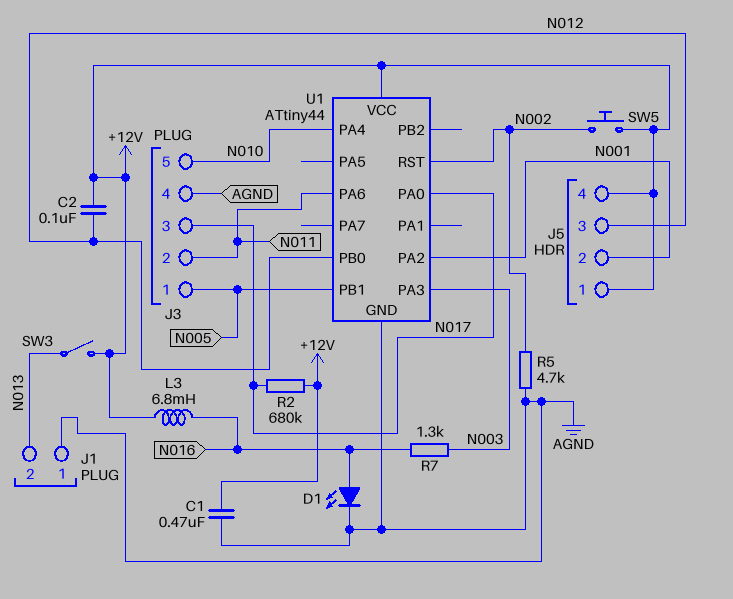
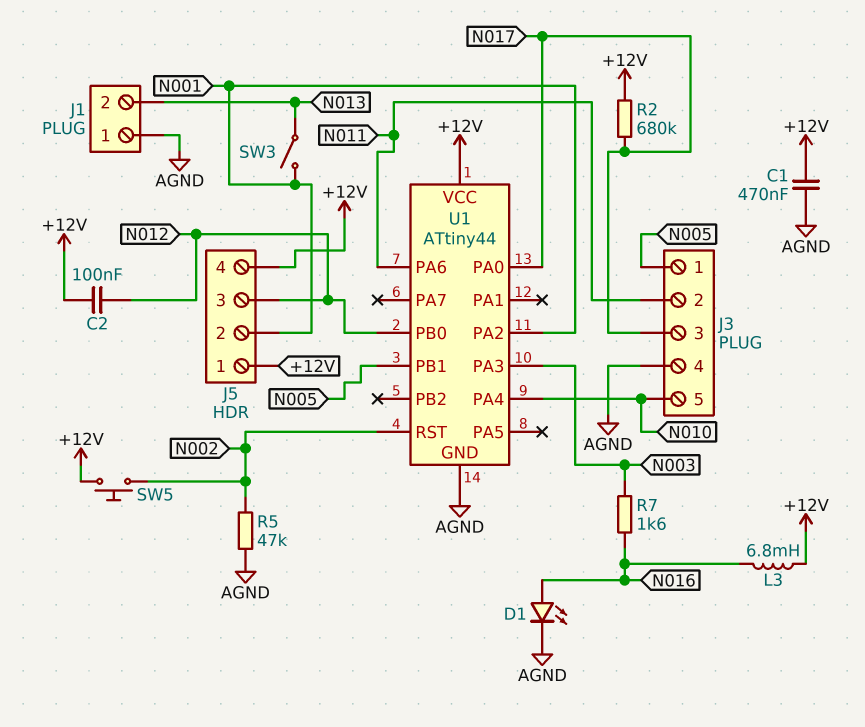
R5: 4.7k (AGND, N002) -> 47k (AGND, N002)
R7: 1.3k (N003, N016) -> 1.6k (N003, N016)
SW3: switch (+12V, N013) -> switch (N001, N013)

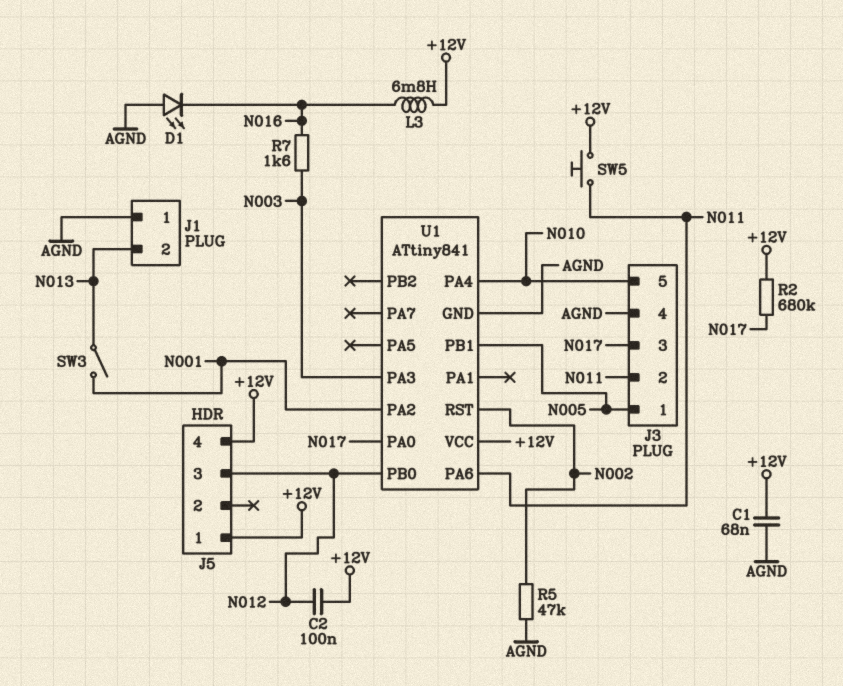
C1: 470nF (+12V, AGND) -> 68nF (+12V, AGND)
D1: LED (A N016, K AGND) -> LED (A AGND, K N016)
J5 pin 2: N001 -> none
SW5: button (+12V, N002) -> button (+12V, N011)
U1: ATtiny44 -> ATtiny841

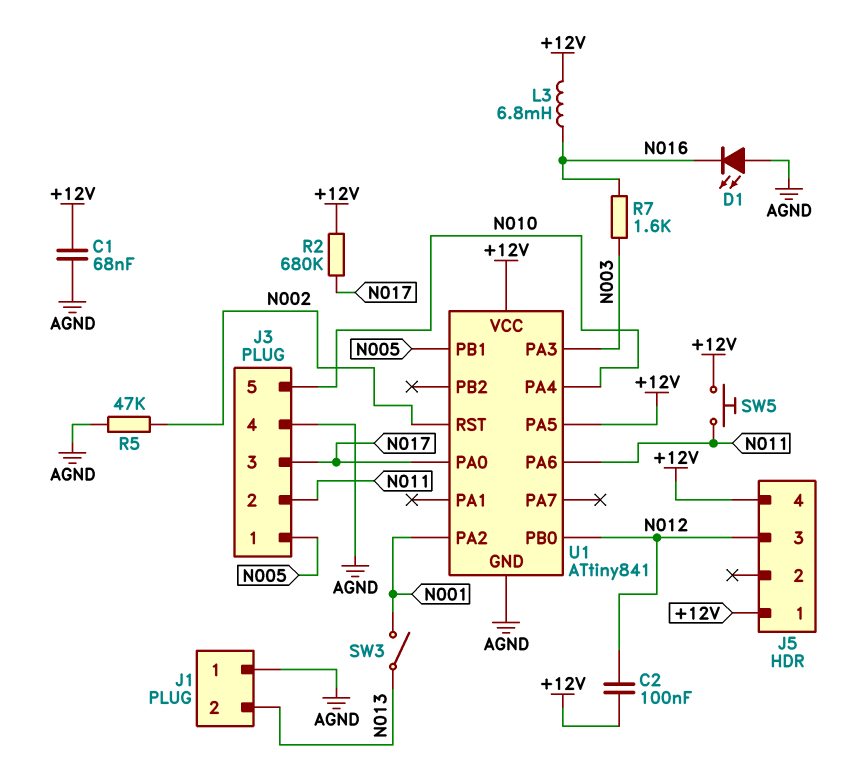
U1 pin PA5: none -> +12V

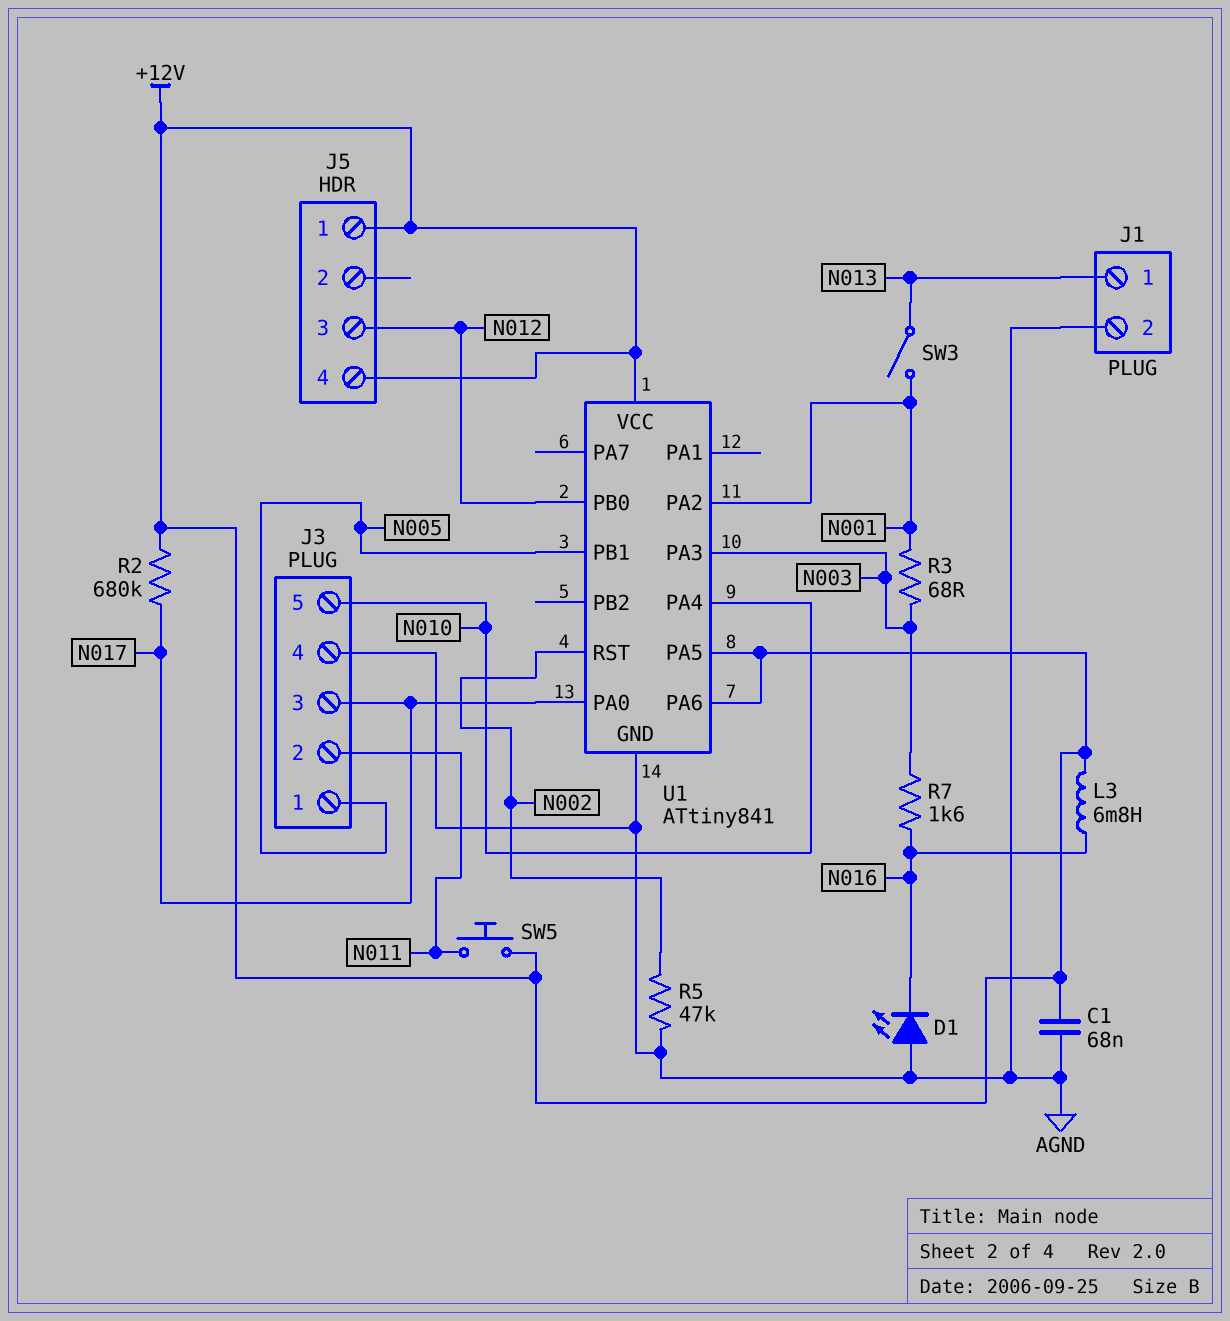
C2: 100nF (+12V, N012) -> none
J1 pin 1: AGND -> N013
J1 pin 2: N013 -> AGND
R3: none -> 68 (N001, N003)
U1 pin PA6: N011 -> +12V

